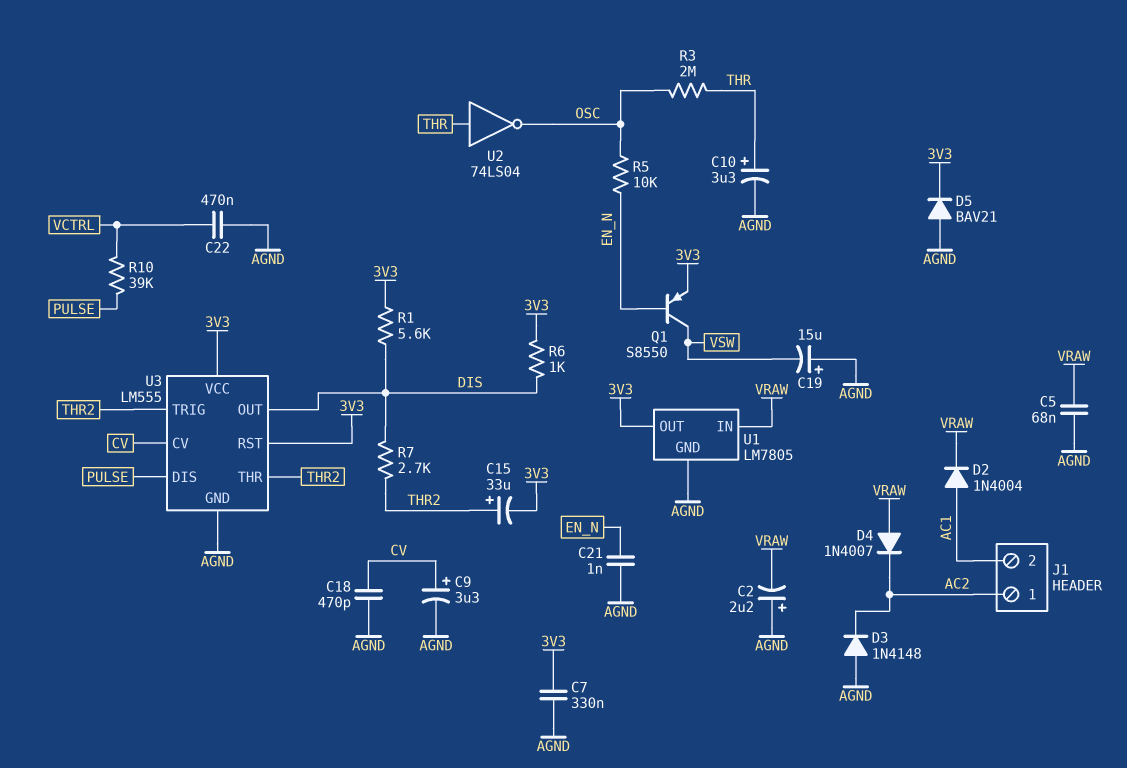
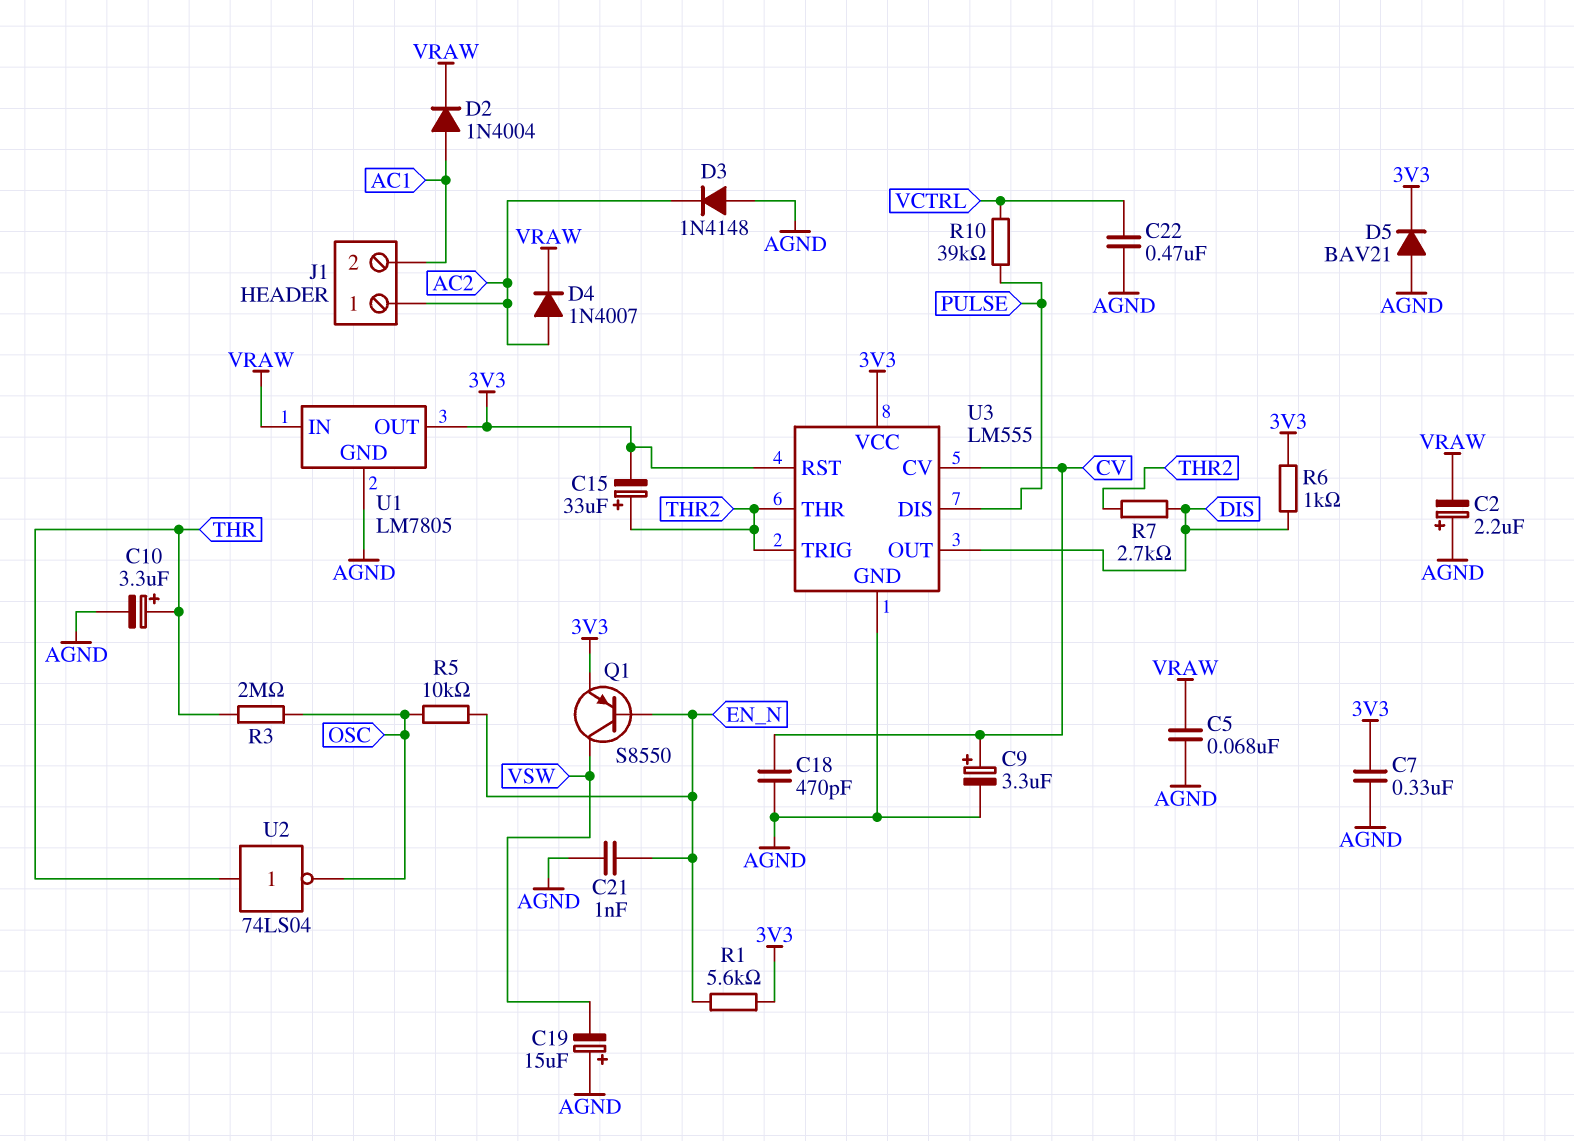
D4: diode 1N4007 (A VRAW, K AC2) -> diode 1N4007 (A AC2, K VRAW)
R1: 5.6k (3V3, DIS) -> 5.6k (3V3, EN_N)

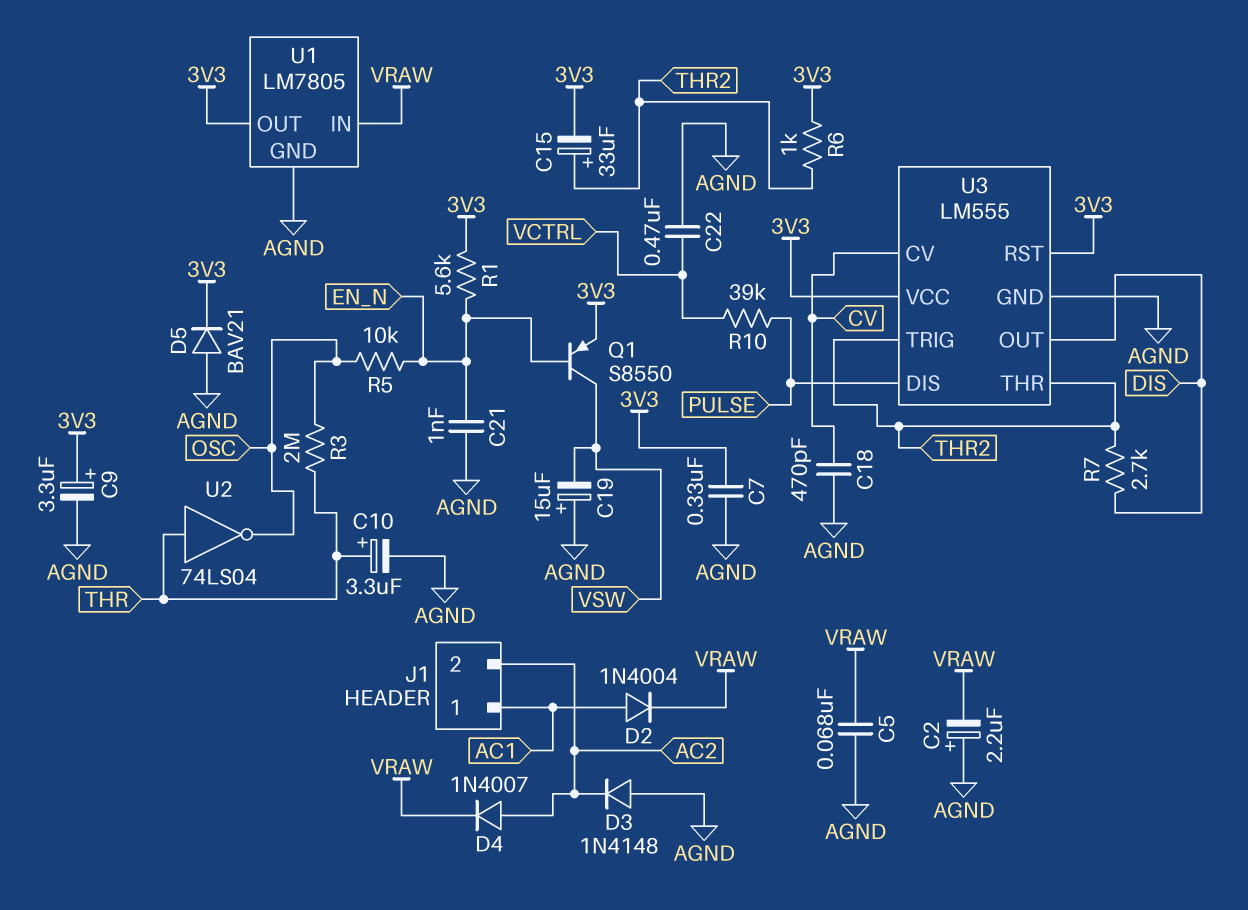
C9: 3.3uF (plus CV, minus AGND) -> 3.3uF (plus 3V3, minus AGND)
J1 pin 1: AC2 -> AC1
J1 pin 2: AC1 -> AC2
R6: 1k (3V3, DIS) -> 1k (3V3, THR2)

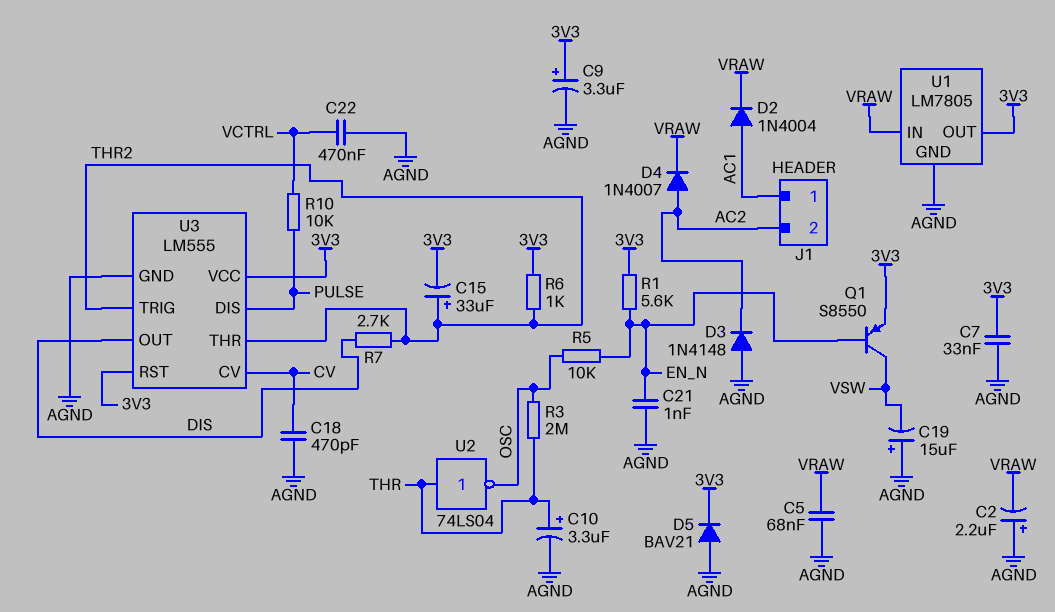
C7: 330nF (3V3, AGND) -> 33nF (3V3, AGND)
R10: 39k (PULSE, VCTRL) -> 10k (PULSE, VCTRL)

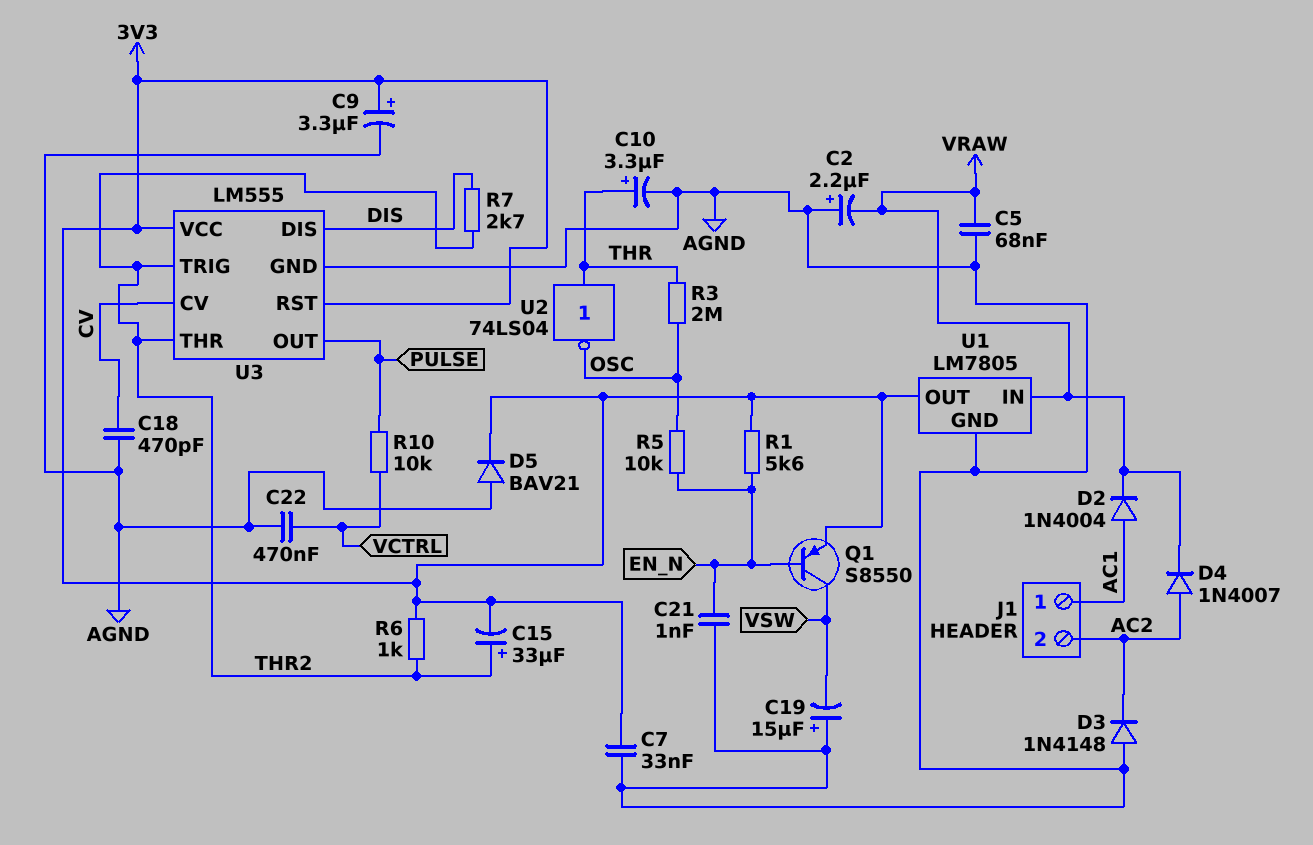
U3 pin DIS: PULSE -> DIS
U3 pin OUT: DIS -> PULSE

